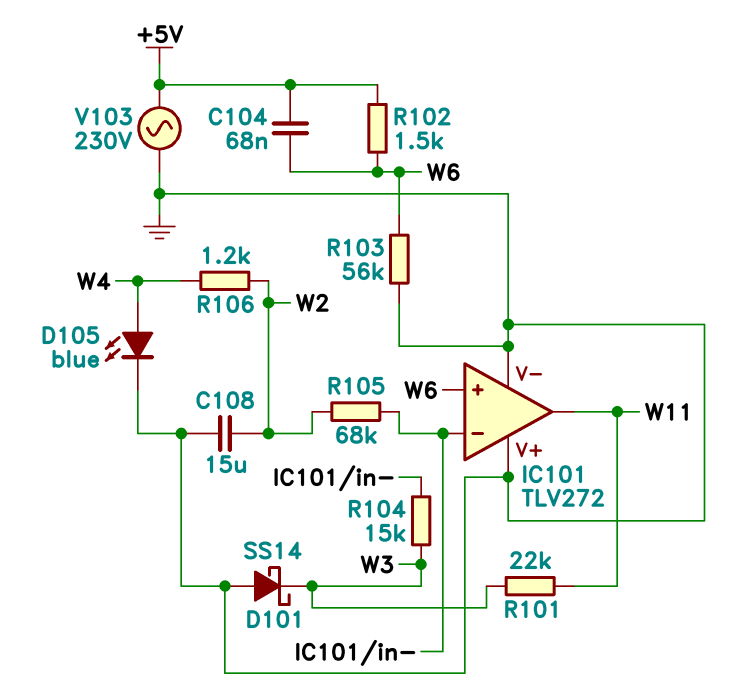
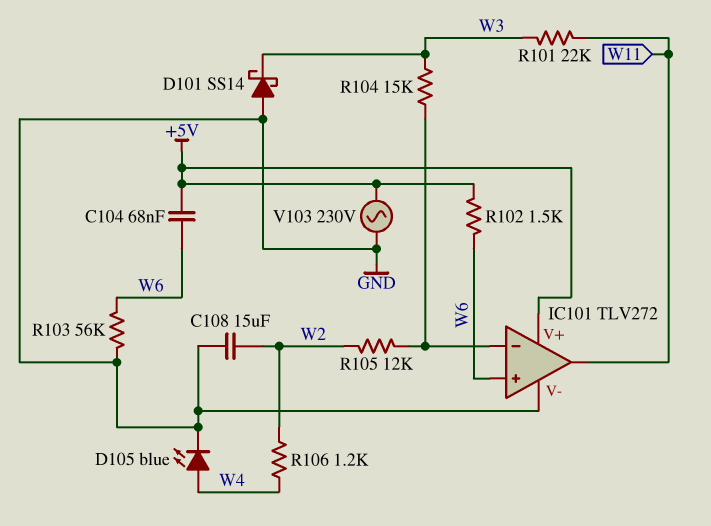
IC101 pin V+: GND -> +5V
R105: 68k (IC101/in-, W2) -> 12k (IC101/in-, W2)

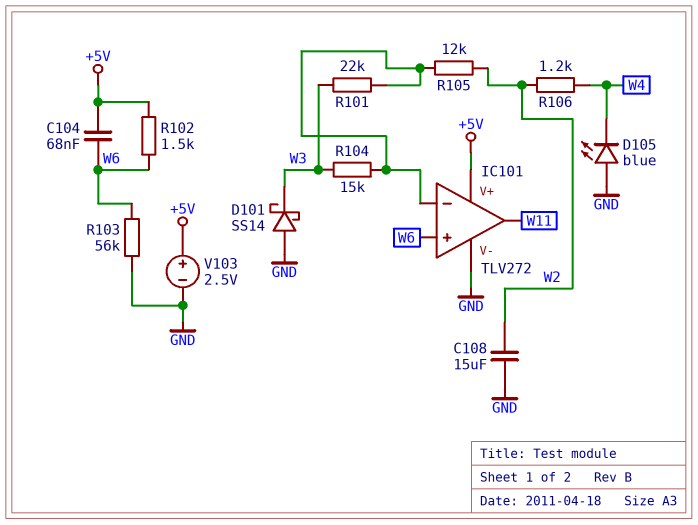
D105: LED blue (A W4, K GND) -> LED blue (A GND, K W4)
R101: 22k (W3, W11) -> 22k (IC101/in-, W3)
V103: AC 230V (+5V, GND) -> 2.5V (plus +5V, minus GND)

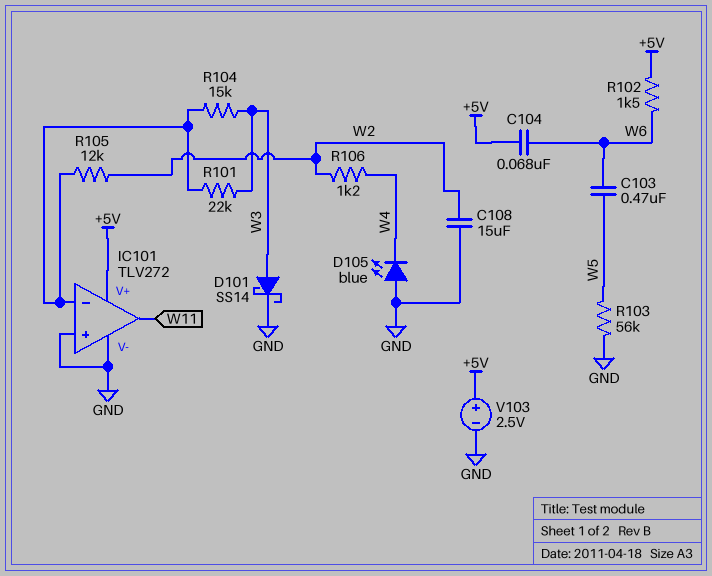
C103: none -> 470nF (W5, W6)
D101: schottky SS14 (A GND, K W3) -> schottky SS14 (A W3, K GND)
IC101 pin in+: W6 -> GND
R103: 56k (GND, W6) -> 56k (GND, W5)

